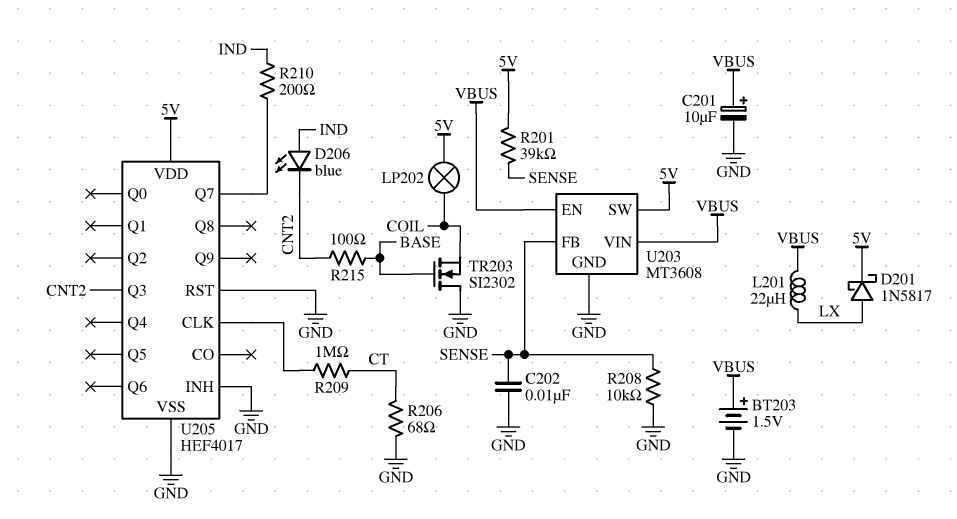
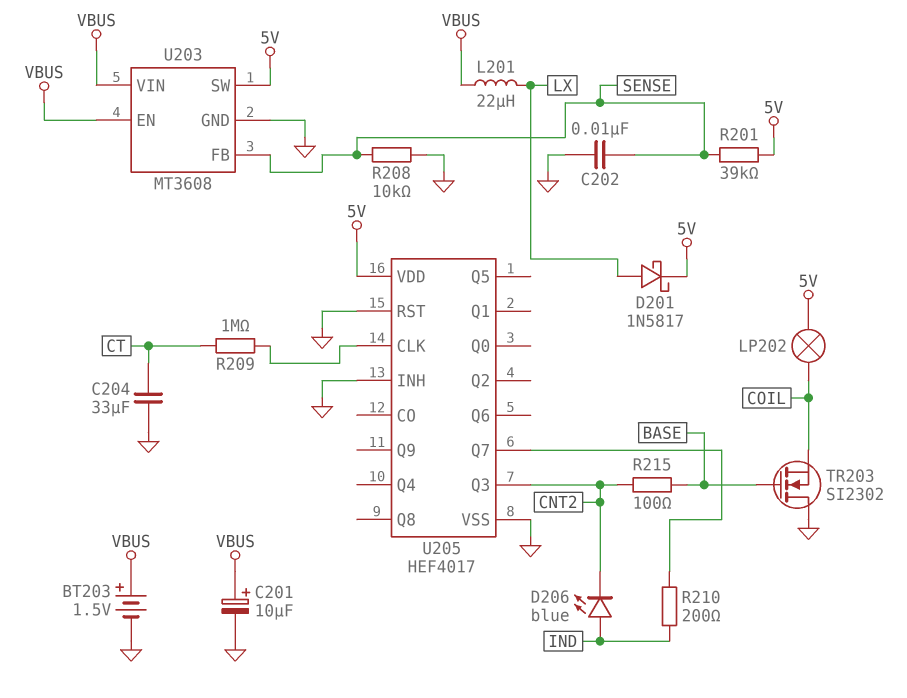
C204: none -> 33uF (CT, GND)
R206: 68 (CT, GND) -> none

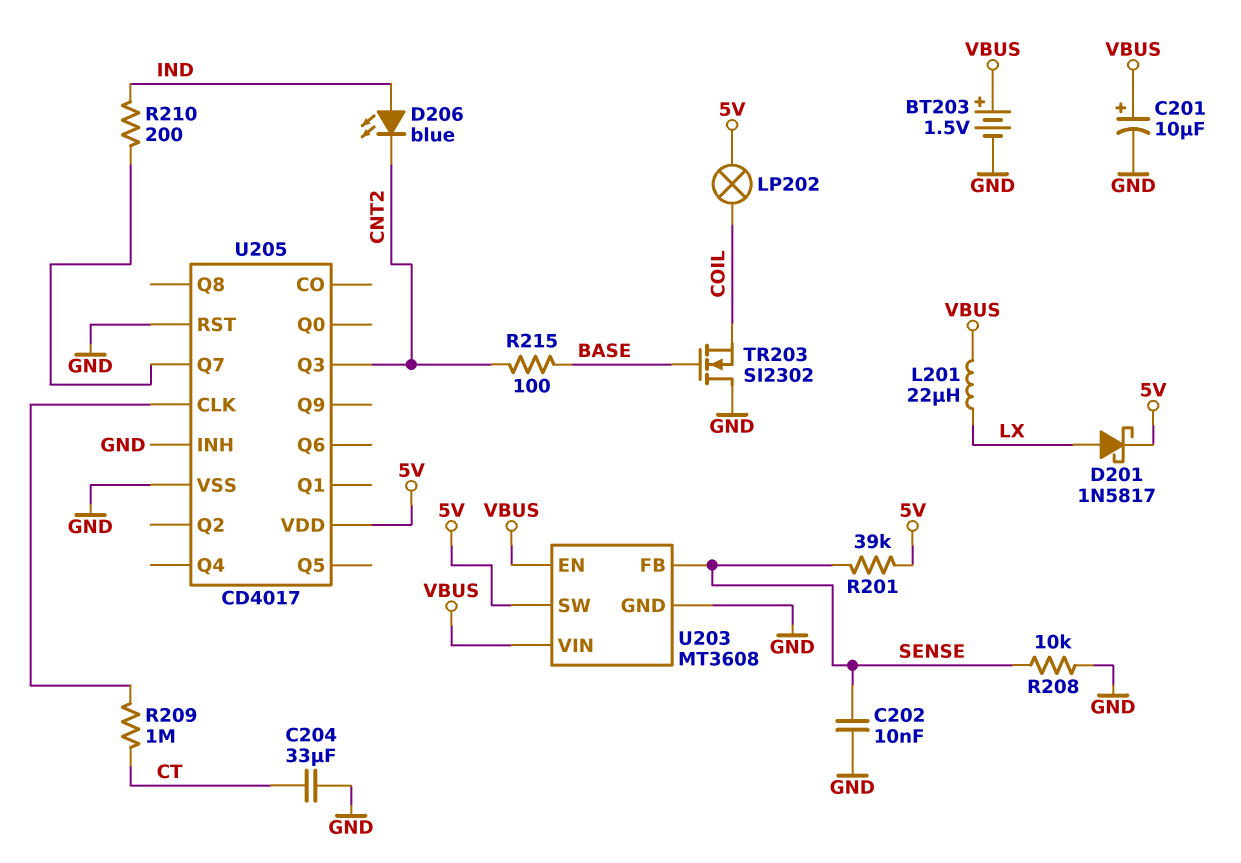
U205: HEF4017 -> CD4017

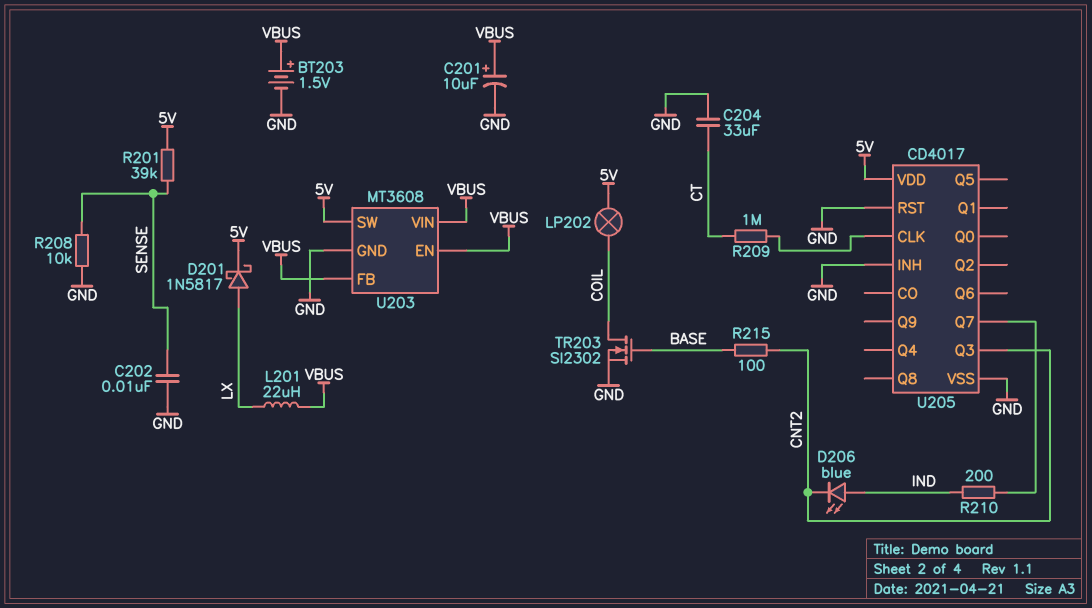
TR203: NMOS SI2302 (G BASE, D GND, S COIL) -> NMOS SI2302 (G BASE, D COIL, S GND)
U203 pin FB: SENSE -> VBUS

